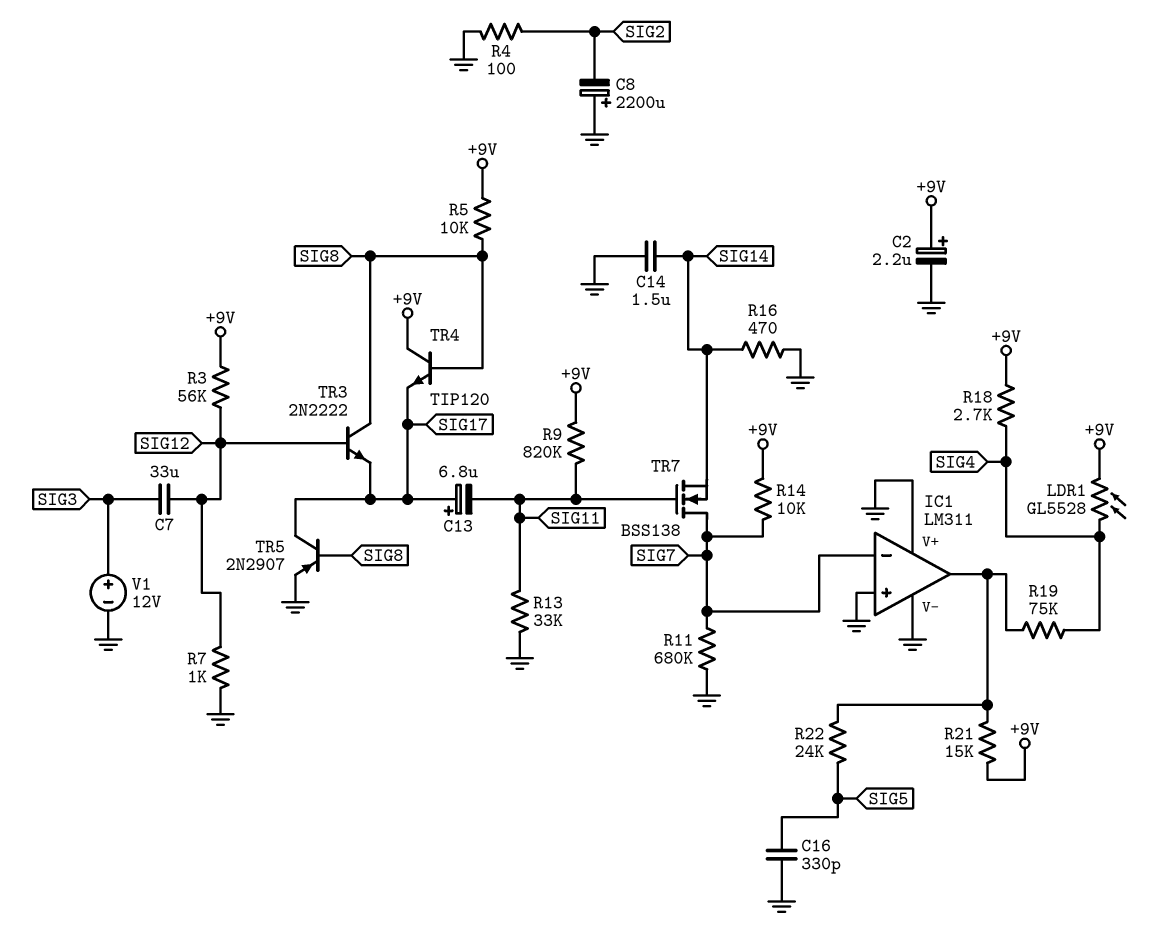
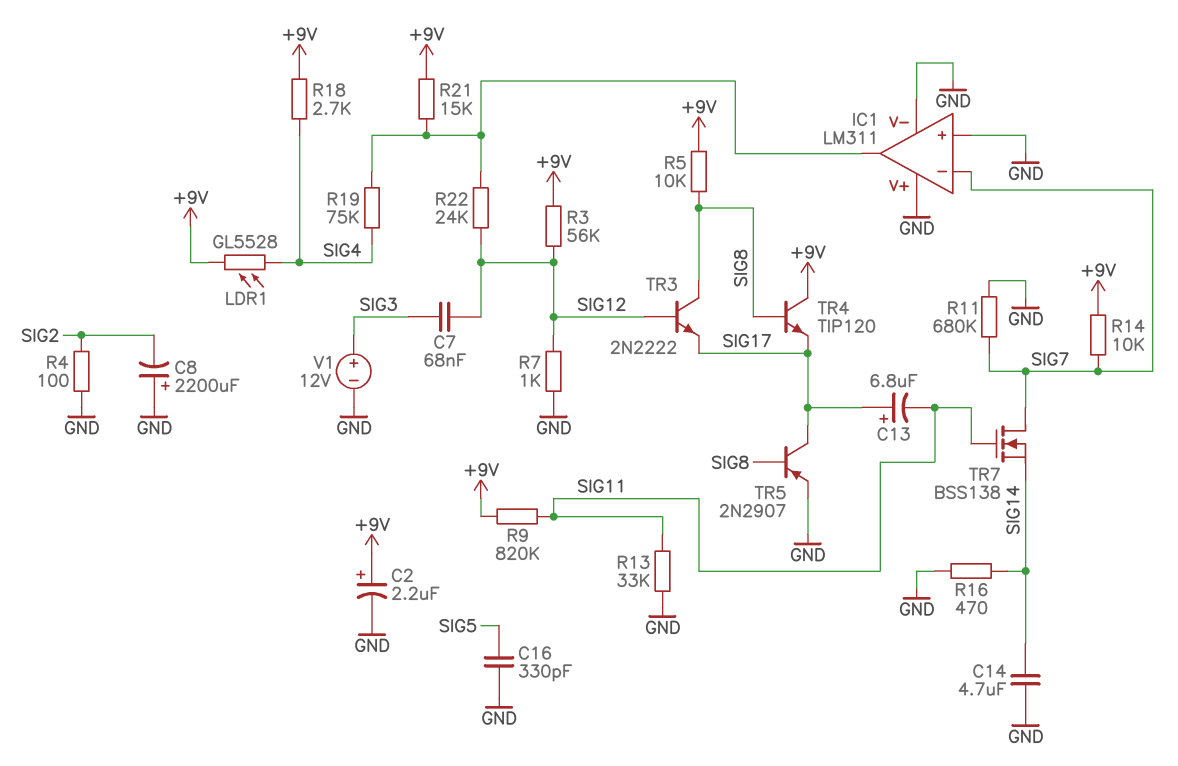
C7: 33uF (SIG3, SIG12) -> 68nF (SIG3, SIG12)
C14: 1.5uF (GND, SIG14) -> 4.7uF (GND, SIG14)
R22: 24k (IC1/out, SIG5) -> 24k (IC1/out, SIG12)

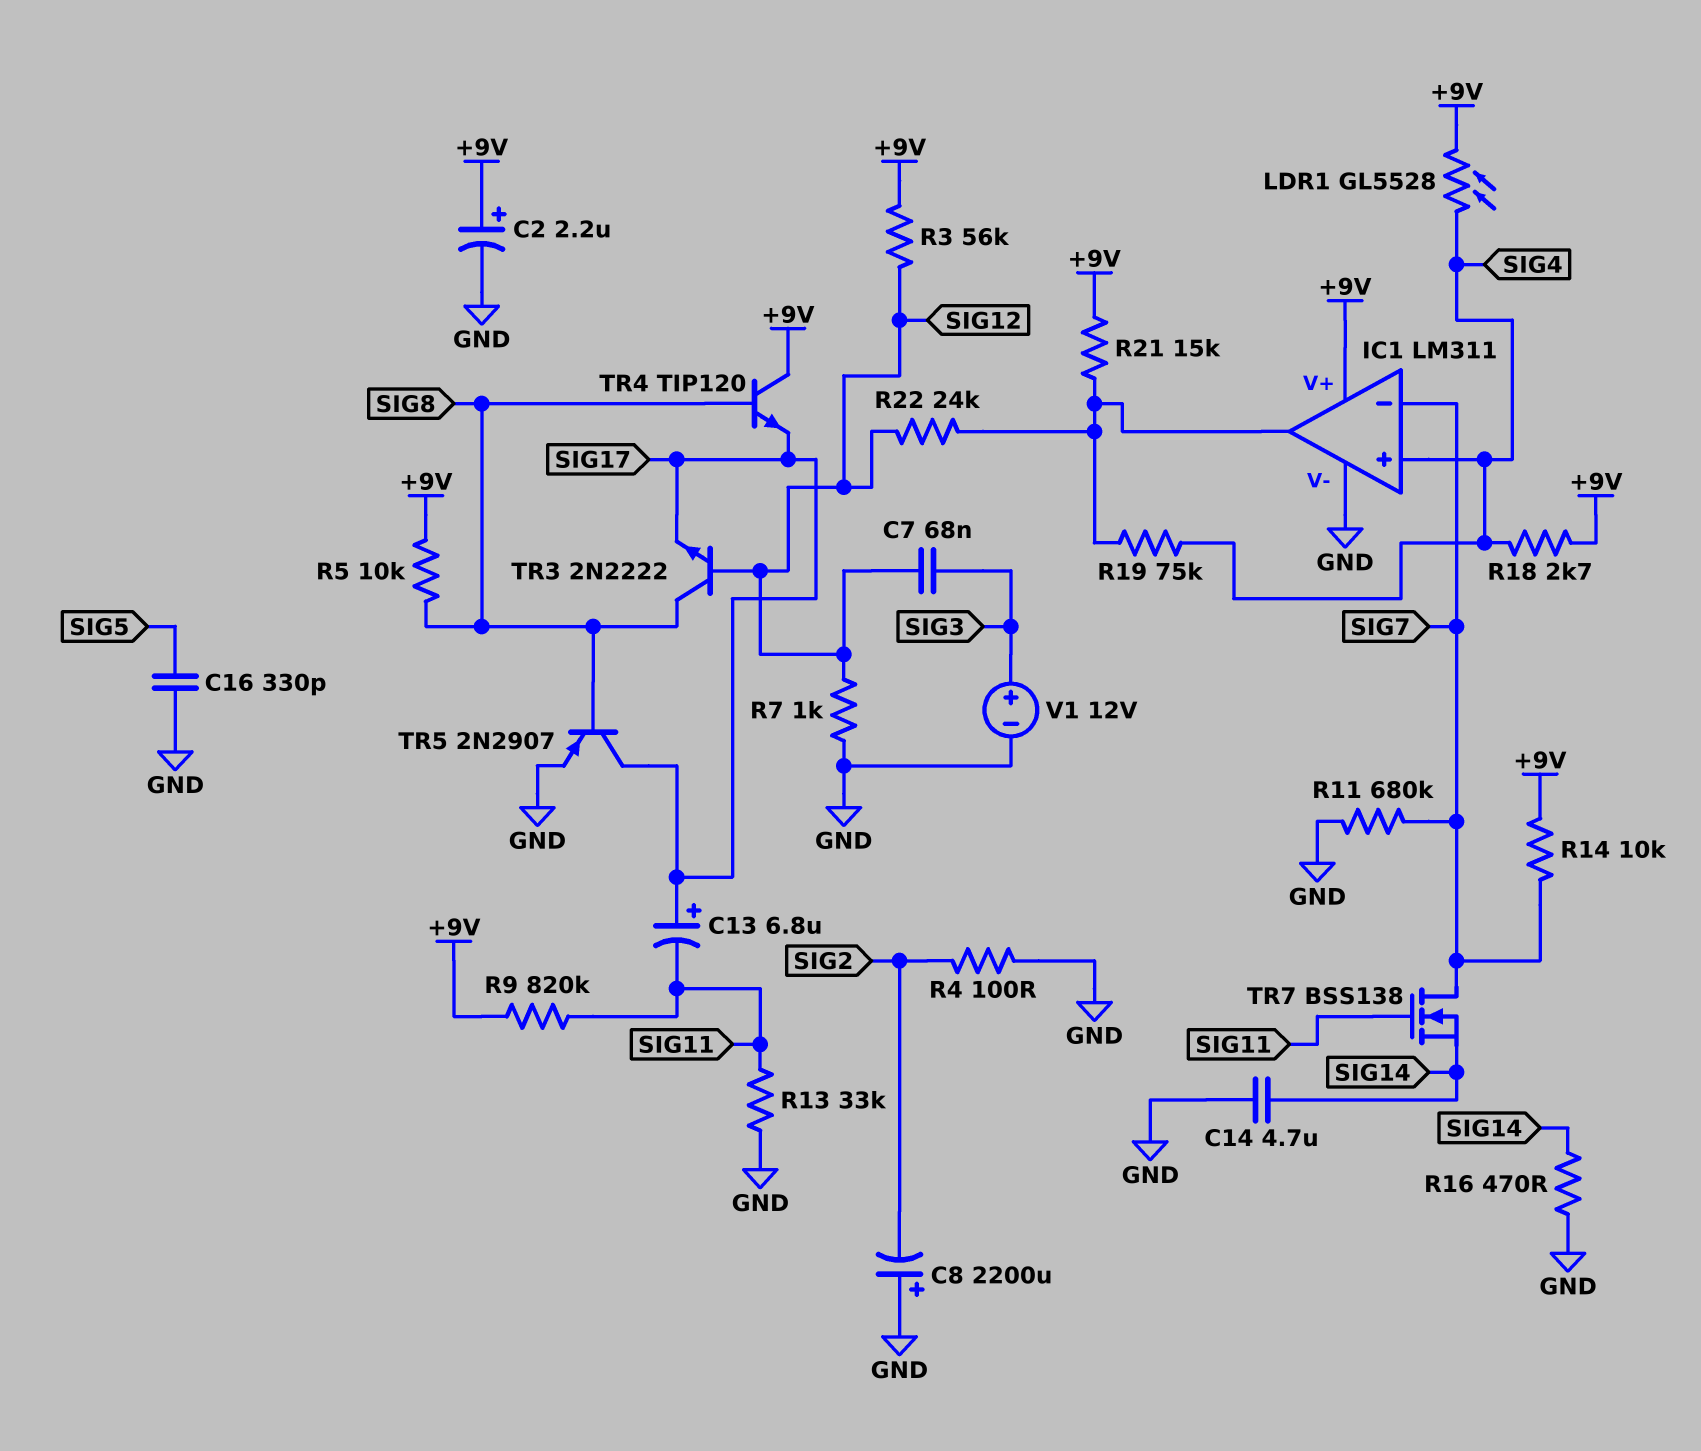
IC1 pin V+: GND -> +9V
IC1 pin in+: GND -> SIG4

